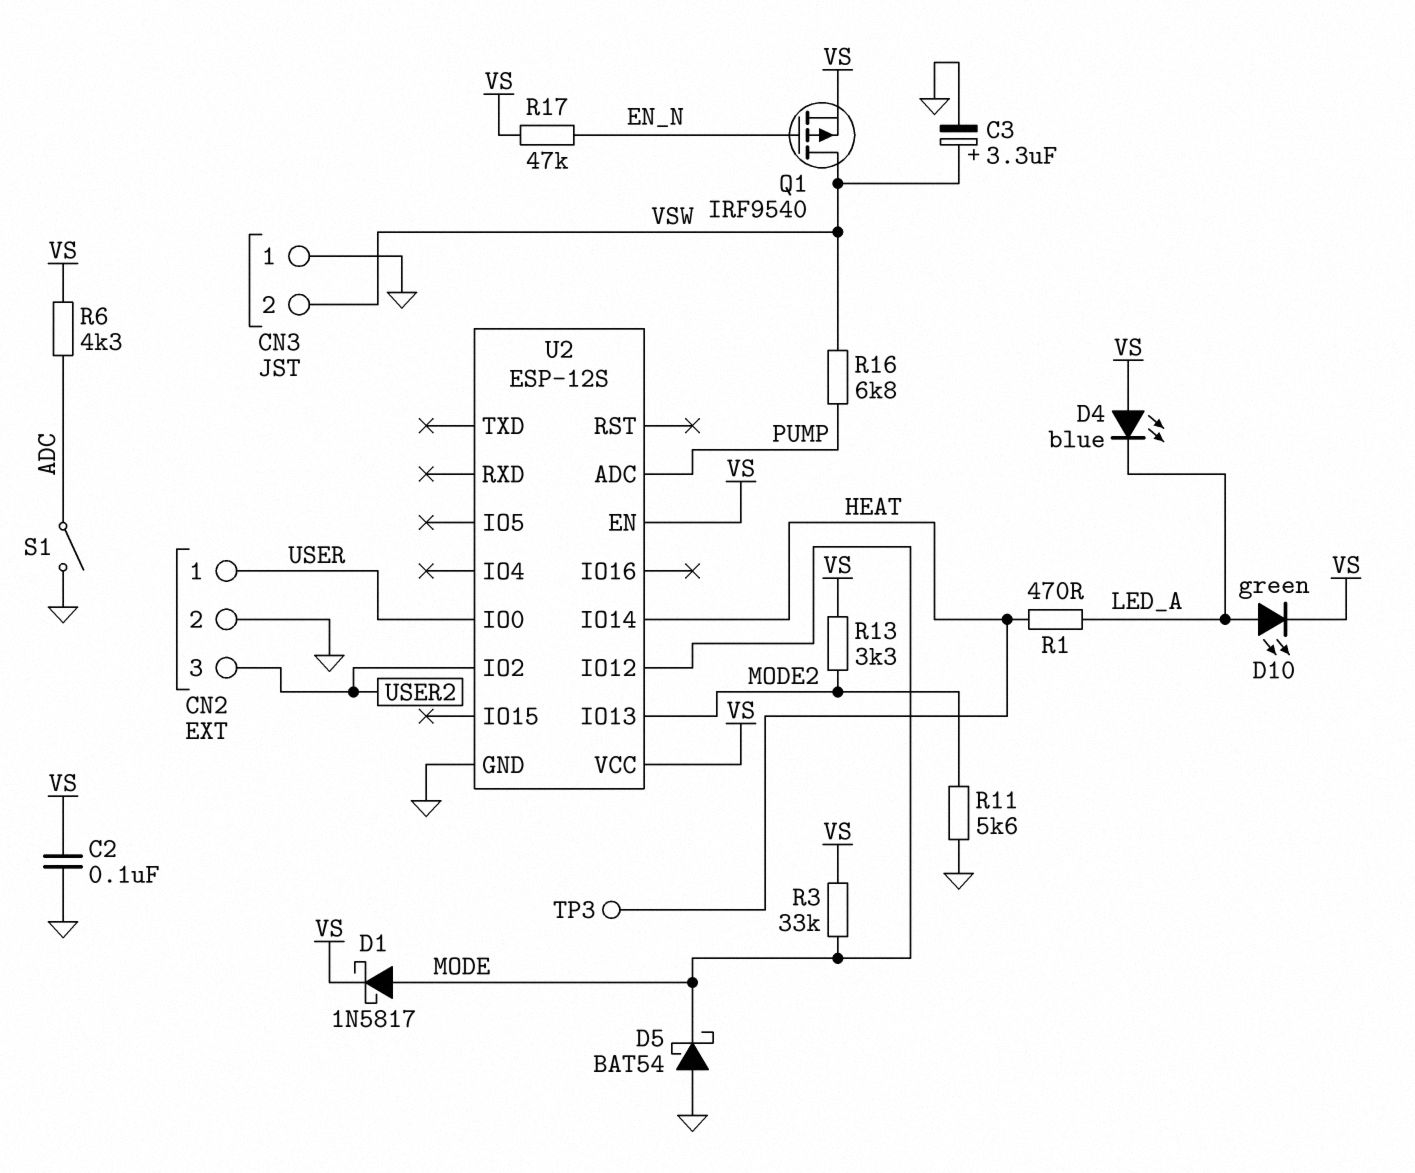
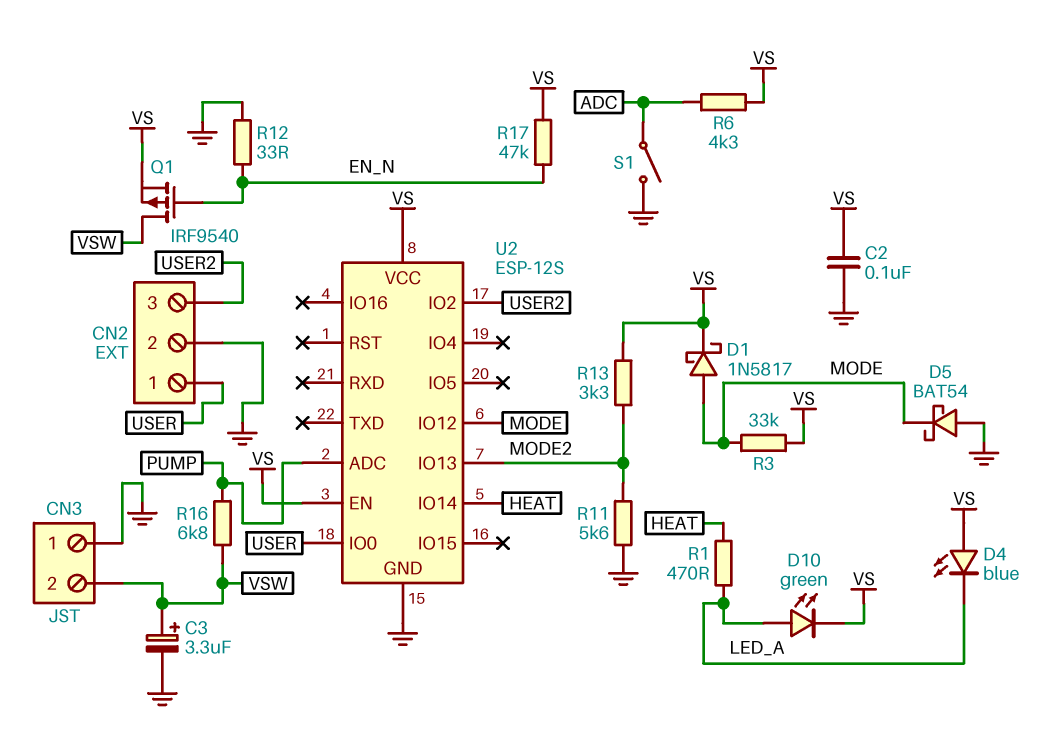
R12: none -> 33 (EN_N, GND)
TP3: test point (HEAT) -> none

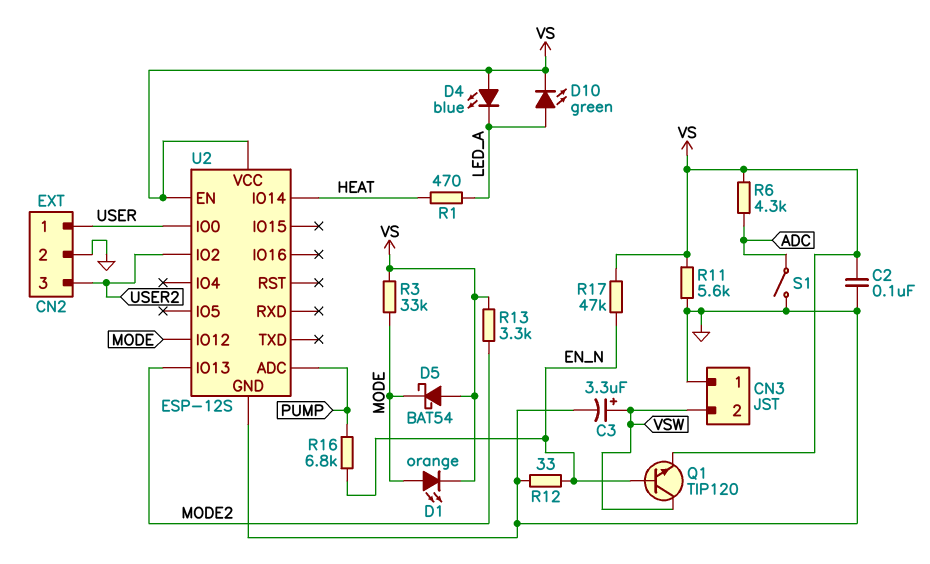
D1: schottky 1N5817 (A MODE, K VS) -> LED orange (A MODE, K VS)
D5: schottky BAT54 (A GND, K MODE) -> schottky BAT54 (A VS, K MODE)
Q1: PMOS IRF9540 (G EN_N, D VSW, S VS) -> NPN TIP120 (B EN_N, C VSW, E VS)
R11: 5.6k (GND, MODE2) -> 5.6k (GND, VS)
R16: 6.8k (PUMP, VSW) -> 6.8k (EN_N, PUMP)

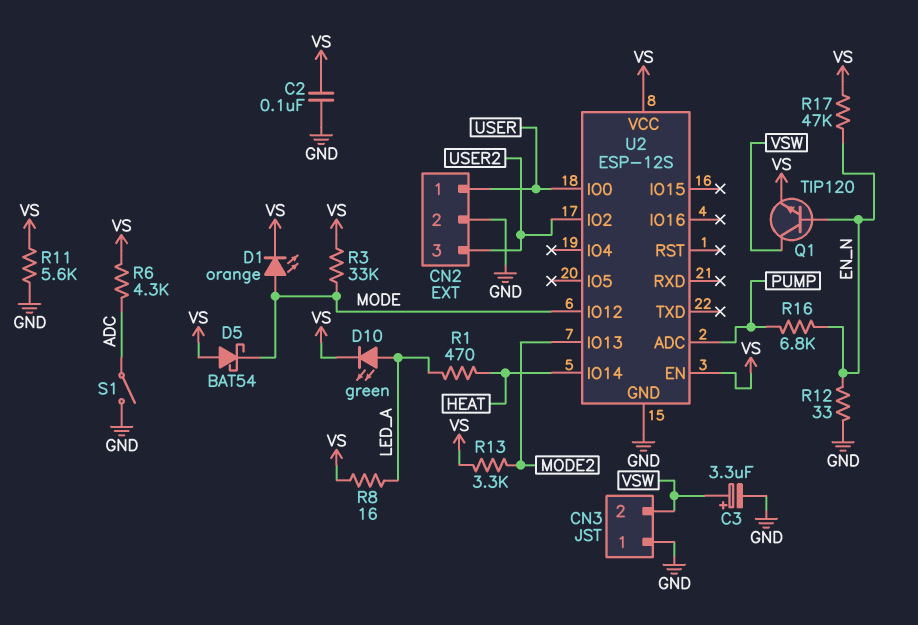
D4: LED blue (A VS, K LED_A) -> none
R8: none -> 16 (LED_A, VS)

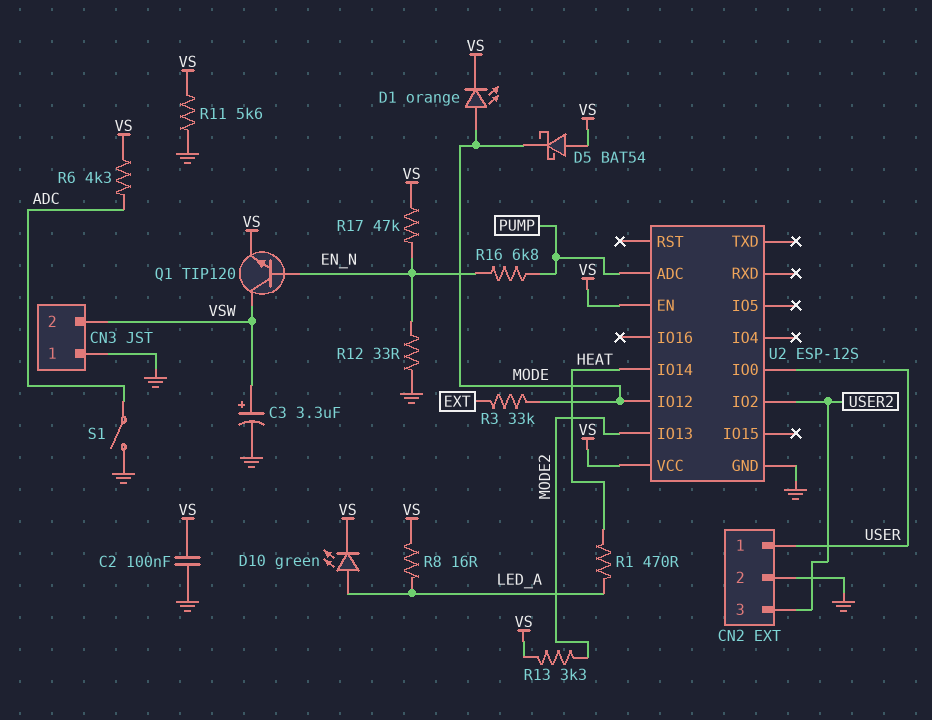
R3: 33k (MODE, VS) -> 33k (EXT, MODE)

